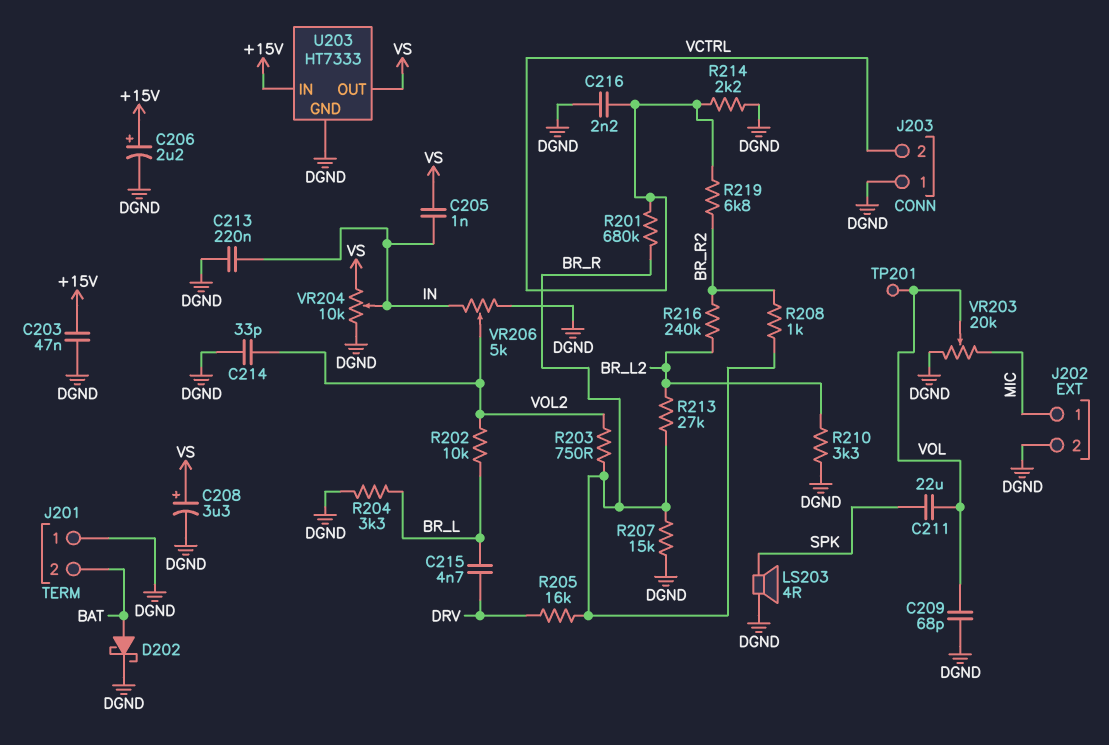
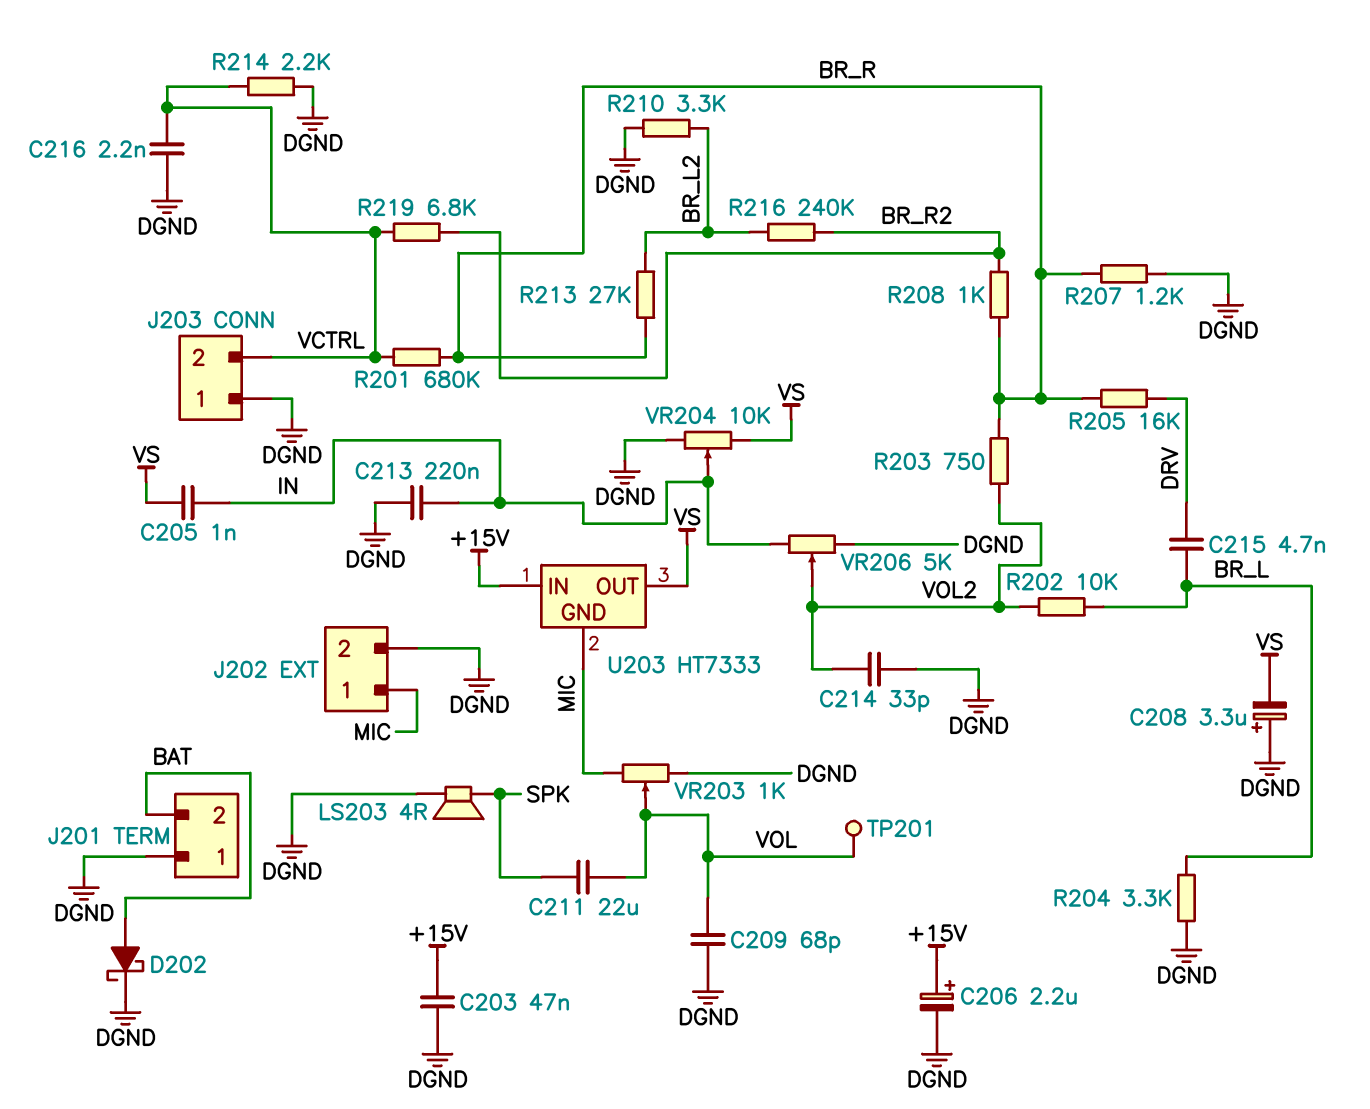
C208: 3.3uF (plus VS, minus DGND) -> 3.3uF (plus DGND, minus VS)
R207: 15k (BR_R, DGND) -> 1.2k (BR_R, DGND)
U203 pin GND: DGND -> MIC
VR203: 20k (DGND, MIC, wiper VOL) -> 1k (DGND, MIC, wiper VOL)

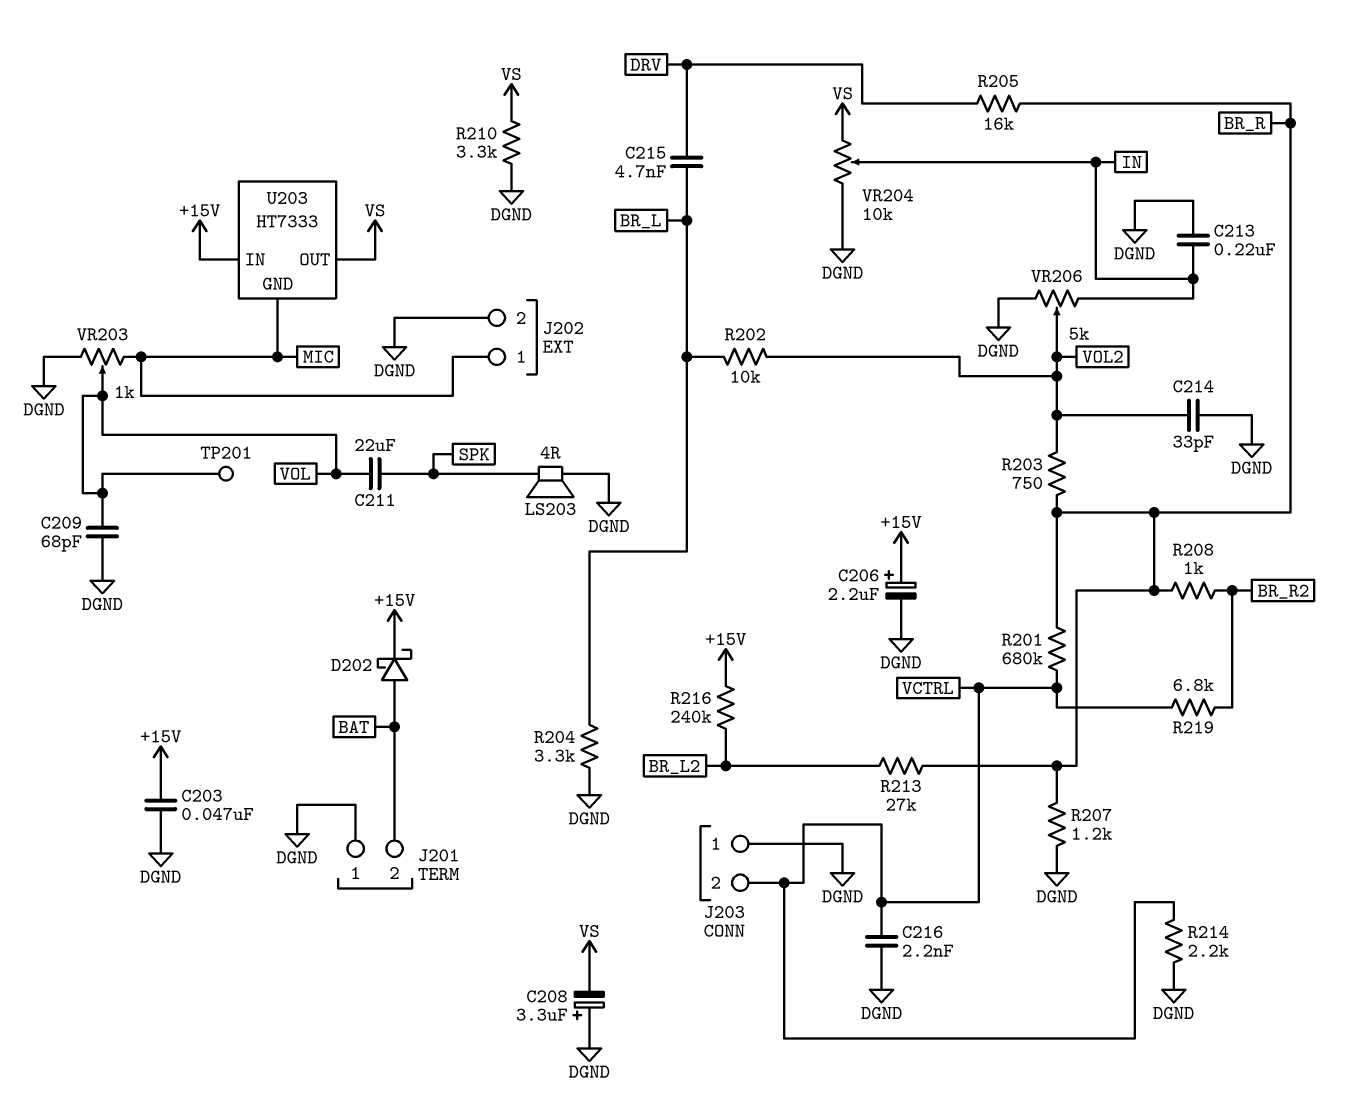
C205: 1nF (IN, VS) -> none
D202: schottky (A BAT, K DGND) -> schottky (A BAT, K +15V)
R210: 3.3k (BR_L2, DGND) -> 3.3k (DGND, VS)
R216: 240k (BR_L2, BR_R2) -> 240k (+15V, BR_L2)

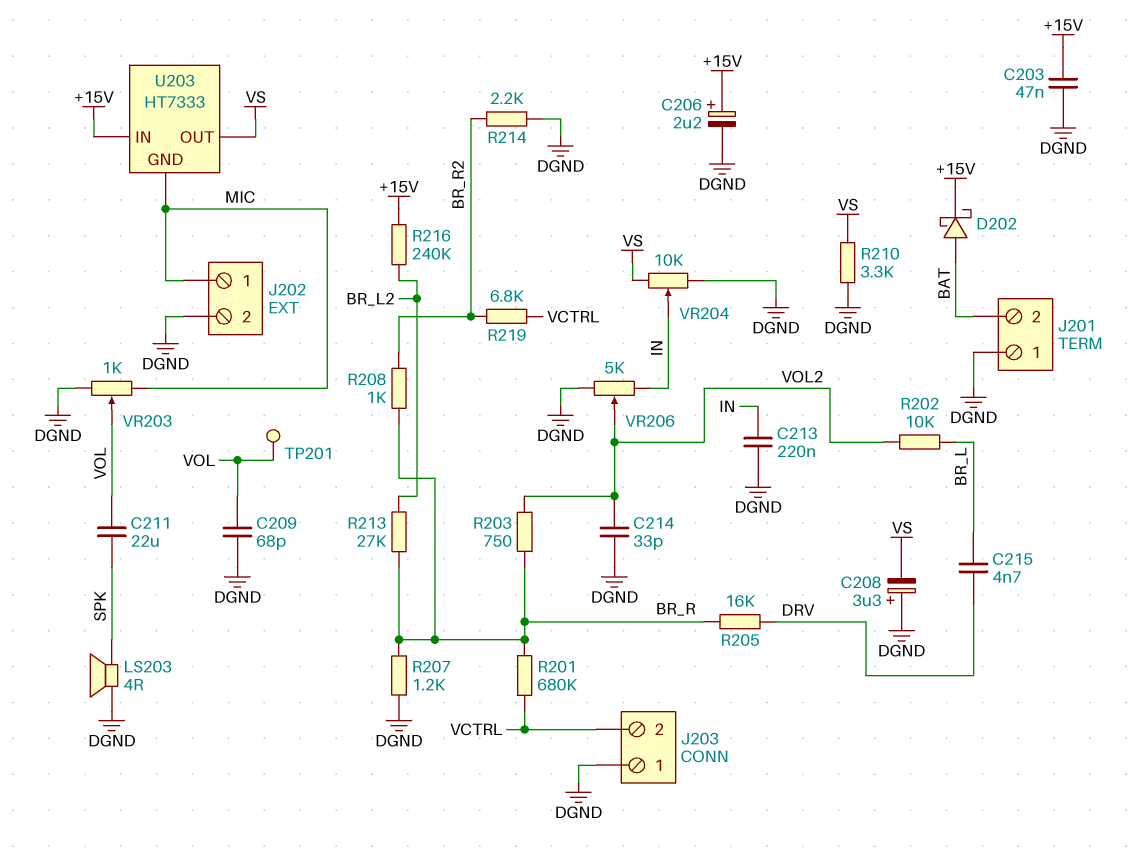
C216: 2.2nF (DGND, VCTRL) -> none
R204: 3.3k (BR_L, DGND) -> none
R214: 2.2k (DGND, VCTRL) -> 2.2k (BR_R2, DGND)

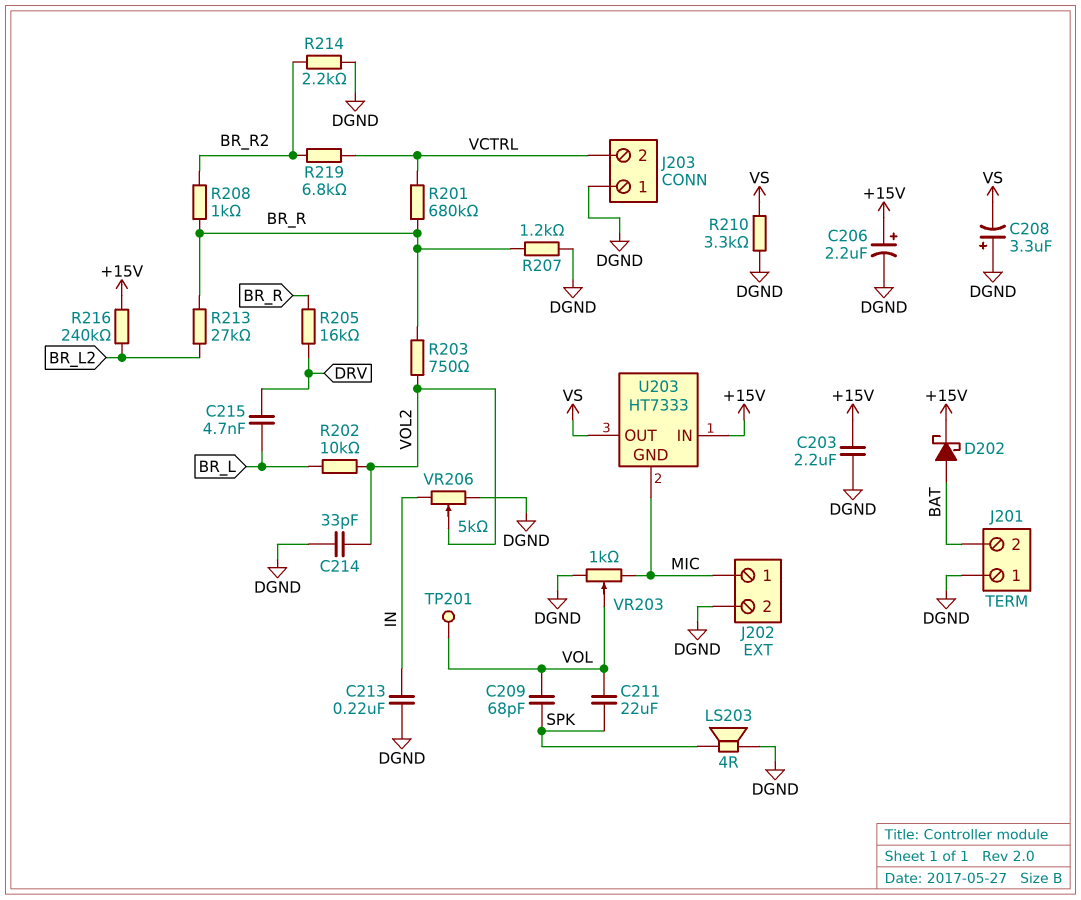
C203: 47nF (+15V, DGND) -> 2.2uF (+15V, DGND)
C209: 68pF (DGND, VOL) -> 68pF (SPK, VOL)
VR204: 10k (DGND, VS, wiper IN) -> none

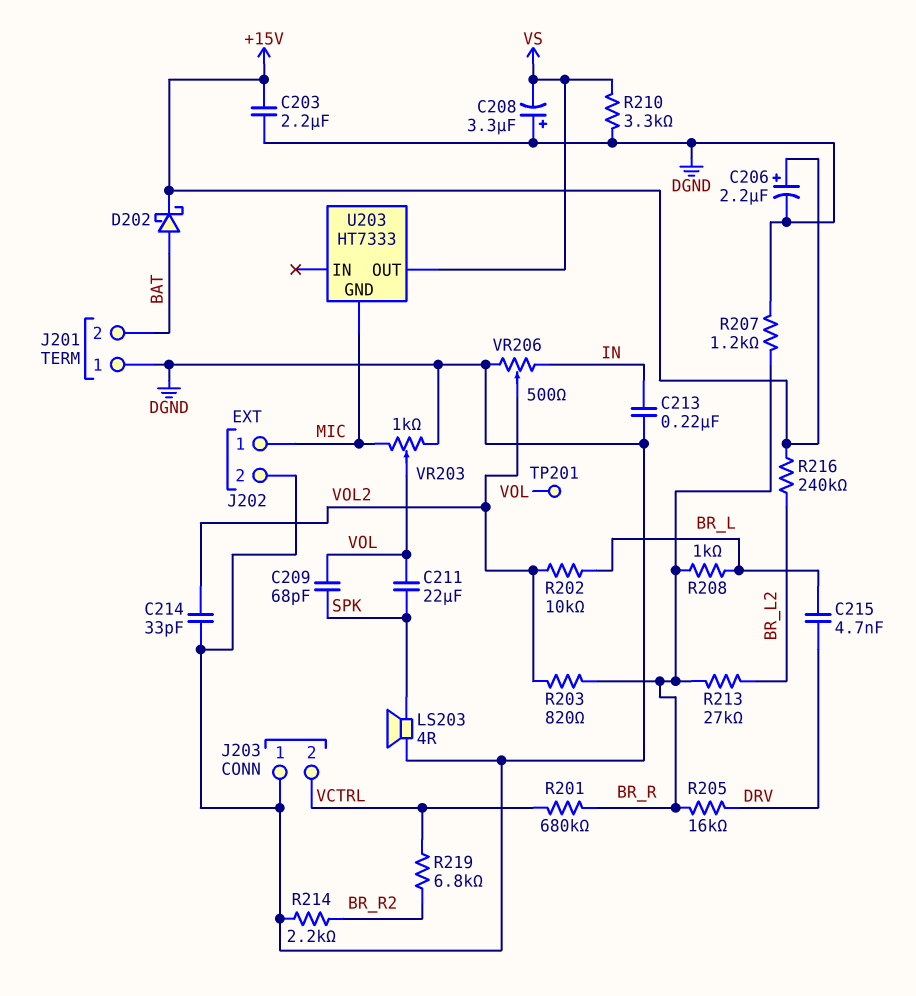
R203: 750 (BR_R, VOL2) -> 820 (BR_R, VOL2)
R208: 1k (BR_R, BR_R2) -> 1k (BR_L, BR_R)
U203 pin IN: +15V -> none
VR206: 5k (DGND, IN, wiper VOL2) -> 500 (DGND, IN, wiper VOL2)

